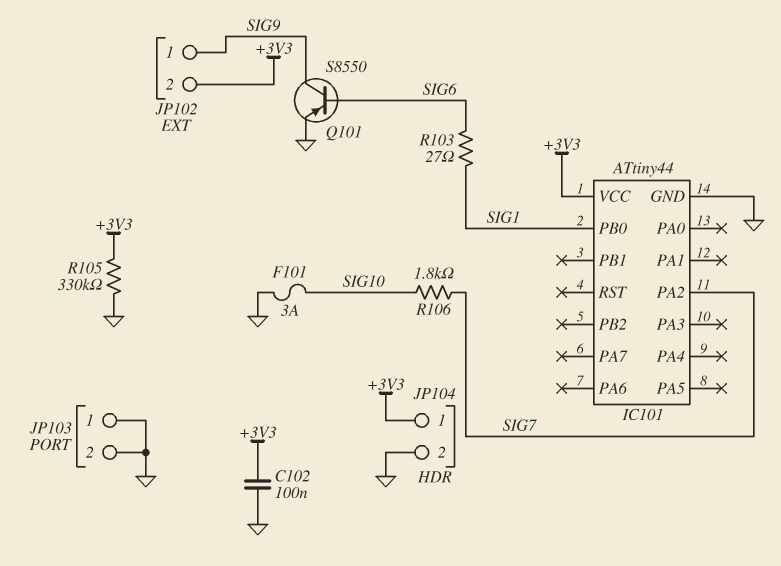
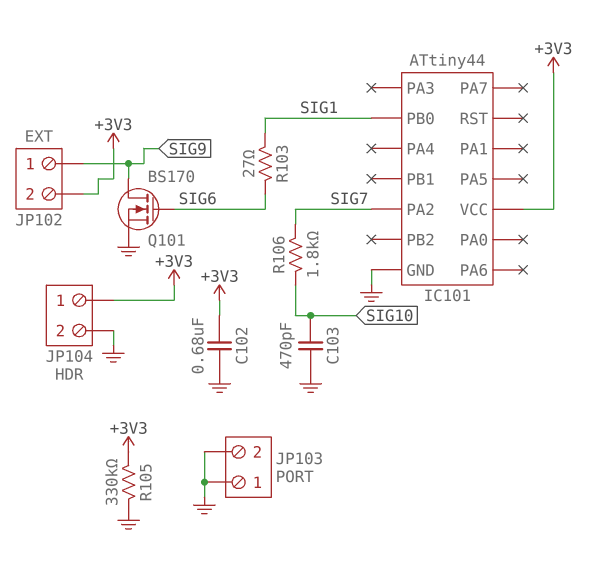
C102: 100nF (+3V3, GND) -> 680nF (+3V3, GND)
C103: none -> 470pF (GND, SIG10)
F101: 3A (GND, SIG10) -> none
Q101: PNP S8550 (B SIG6, C SIG9, E GND) -> NMOS BS170 (G SIG6, D SIG9, S GND)

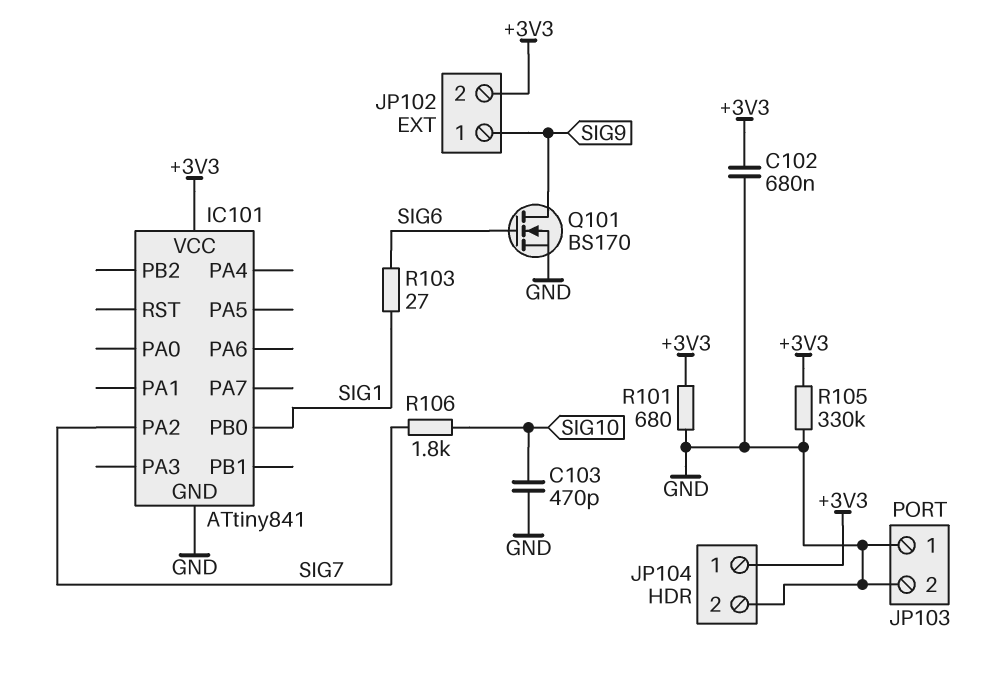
IC101: ATtiny44 -> ATtiny841
R101: none -> 680 (+3V3, GND)

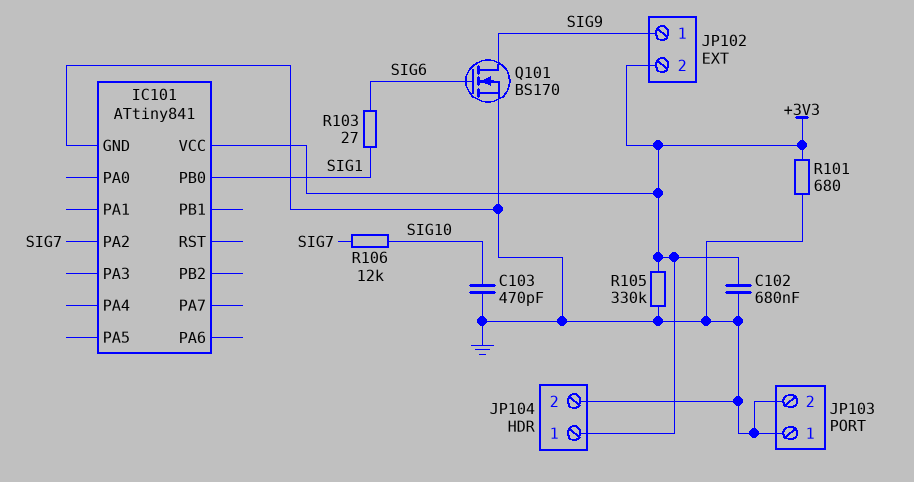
R106: 1.8k (SIG7, SIG10) -> 12k (SIG7, SIG10)

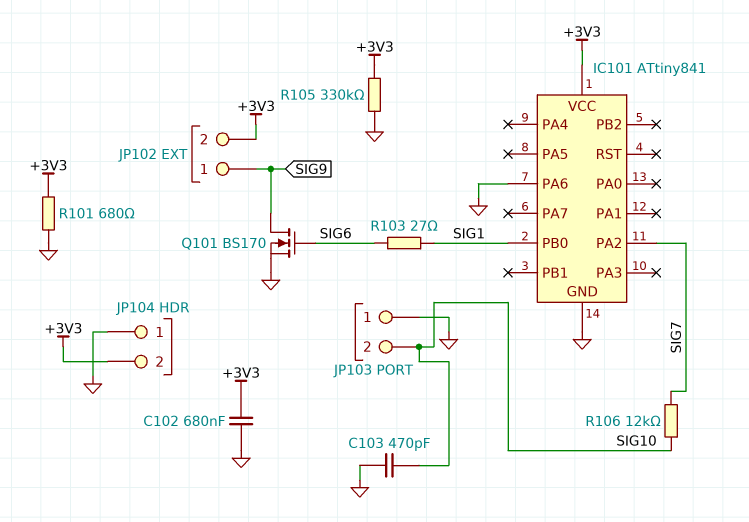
IC101 pin PA6: none -> GND
JP103 pin 2: GND -> SIG10
JP104 pin 1: +3V3 -> GND
JP104 pin 2: GND -> +3V3

